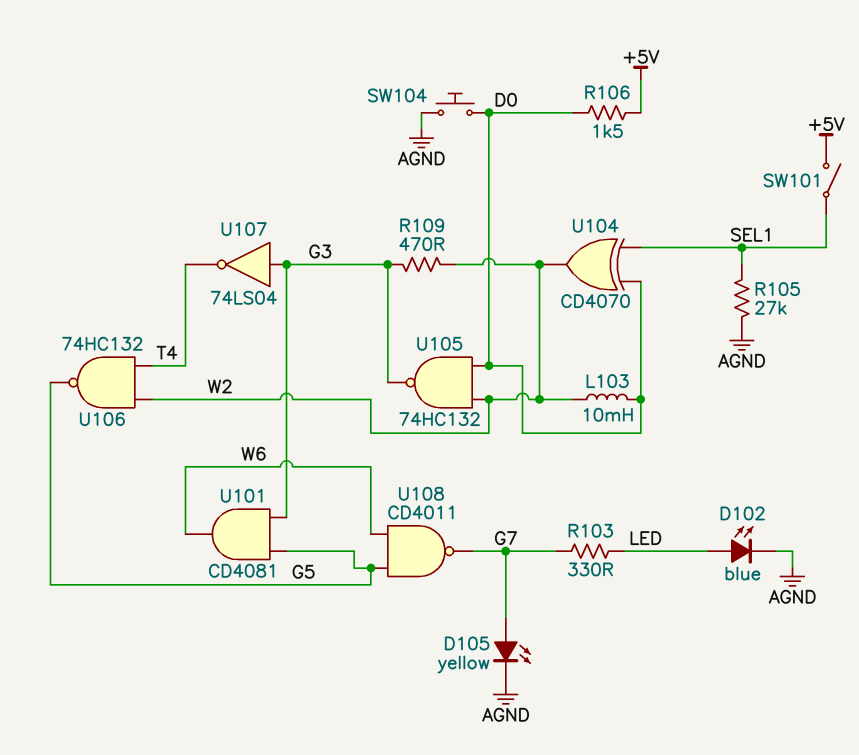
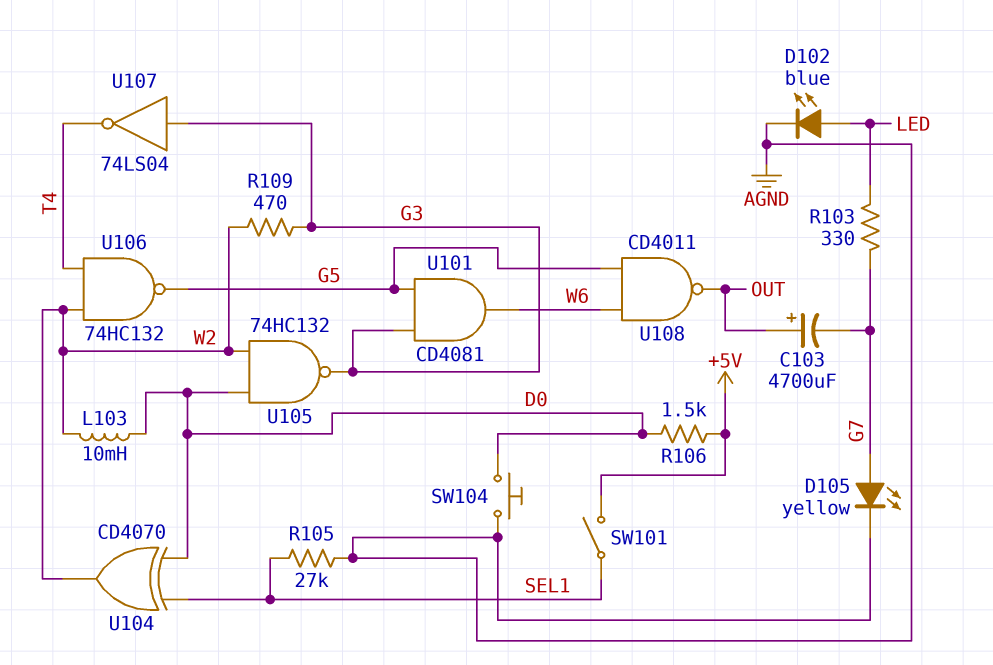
C103: none -> 4700uF (plus OUT, minus G7)
U108: NAND CD4011 (in G5, in W6, out G7) -> NAND CD4011 (in G5, in W6, out OUT)

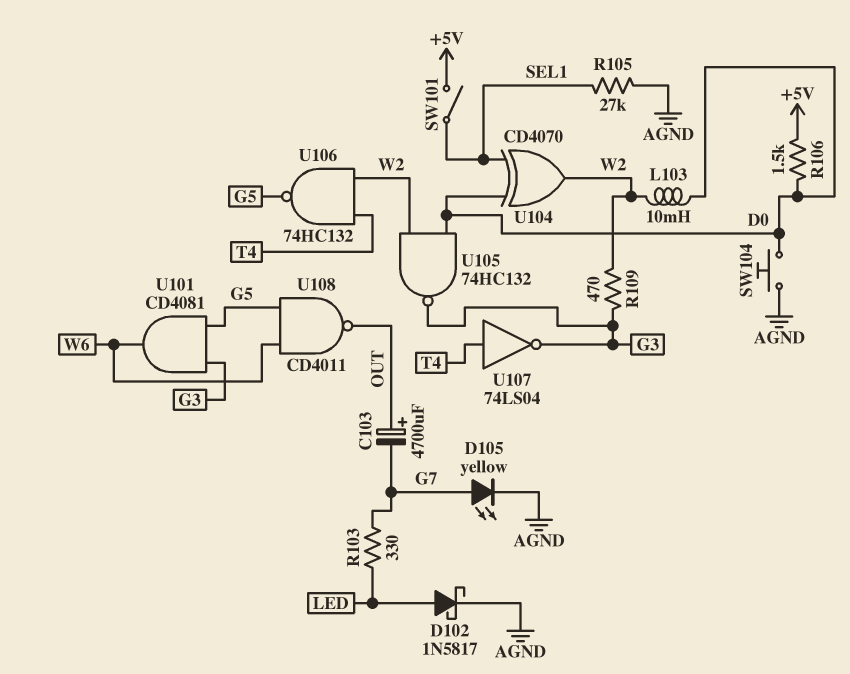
D102: LED blue (A LED, K AGND) -> schottky 1N5817 (A LED, K AGND)
U107: NOT 74LS04 (in G3, out T4) -> NOT 74LS04 (in T4, out G3)

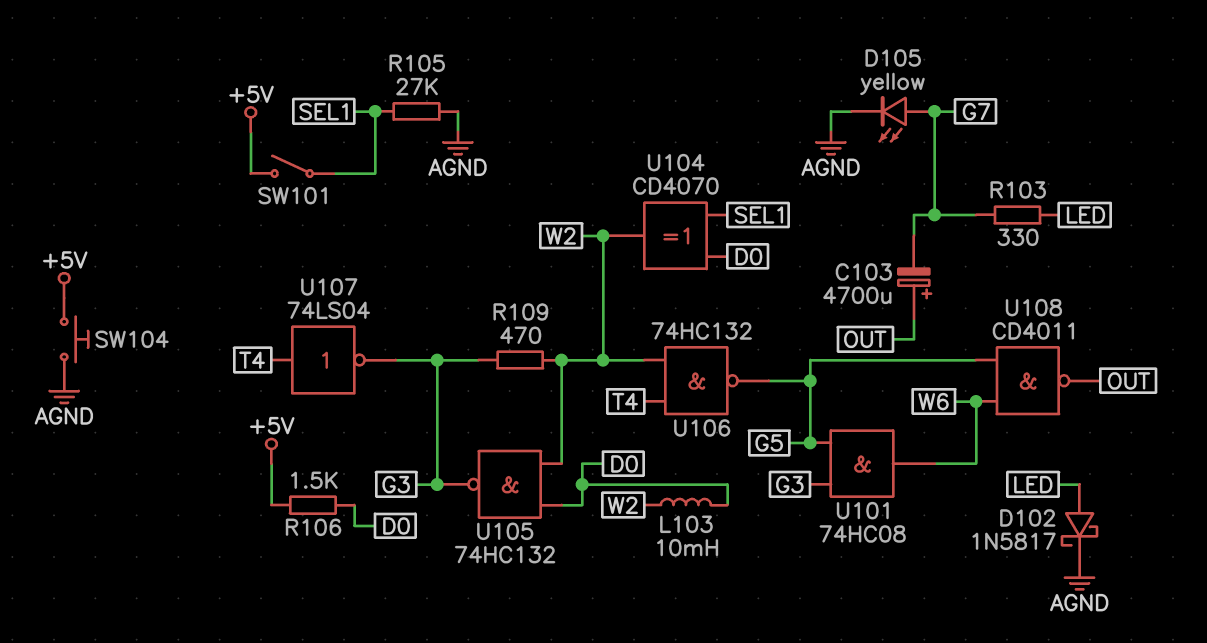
SW104: button (AGND, D0) -> button (+5V, AGND)
U101: AND CD4081 (in G3, in G5, out W6) -> AND 74HC08 (in G3, in G5, out W6)

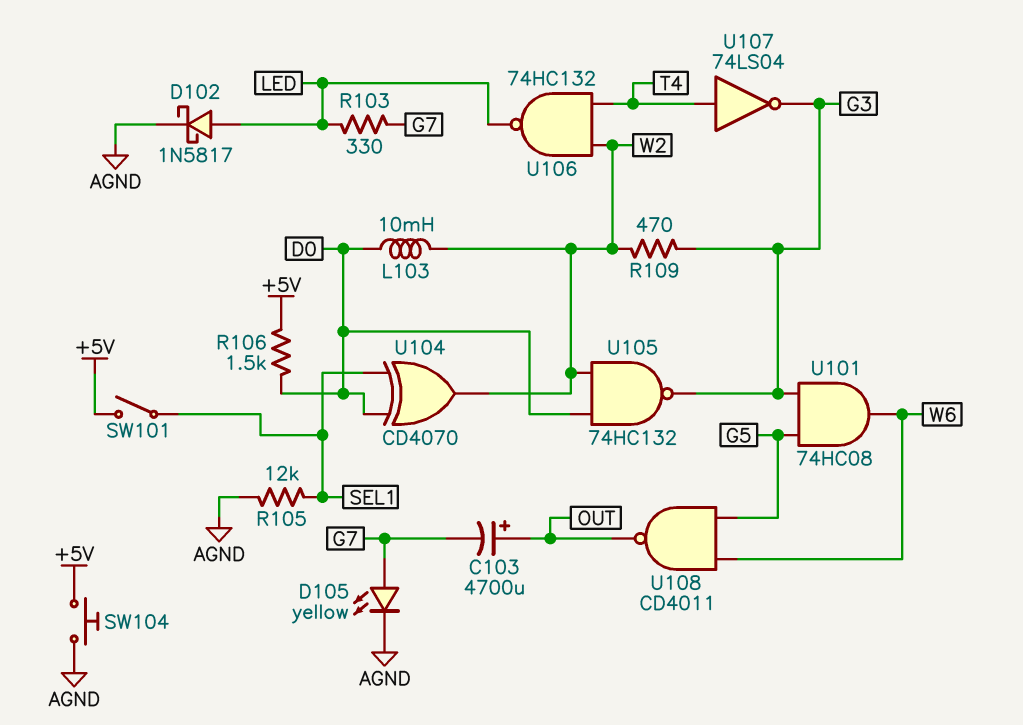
R105: 27k (AGND, SEL1) -> 12k (AGND, SEL1)
U106: NAND 74HC132 (in T4, in W2, out G5) -> NAND 74HC132 (in T4, in W2, out LED)

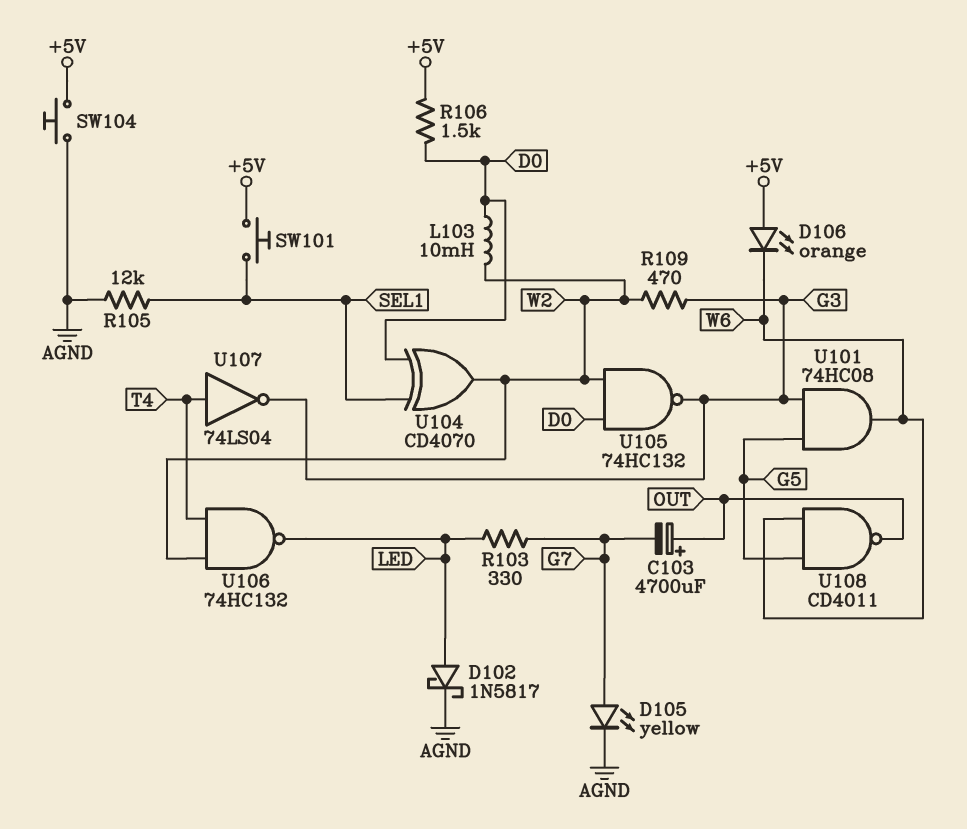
D106: none -> LED orange (A +5V, K W6)
SW101: switch (+5V, SEL1) -> button (+5V, SEL1)

